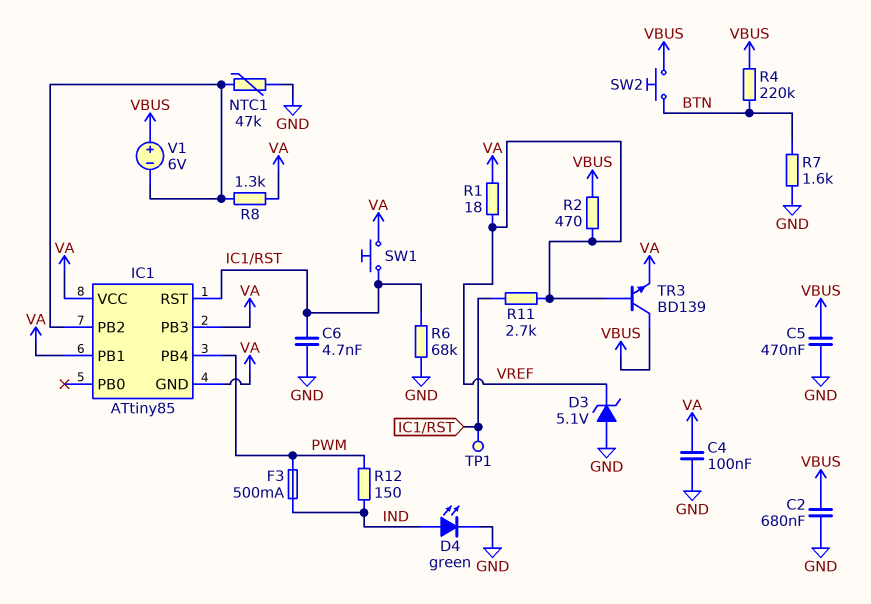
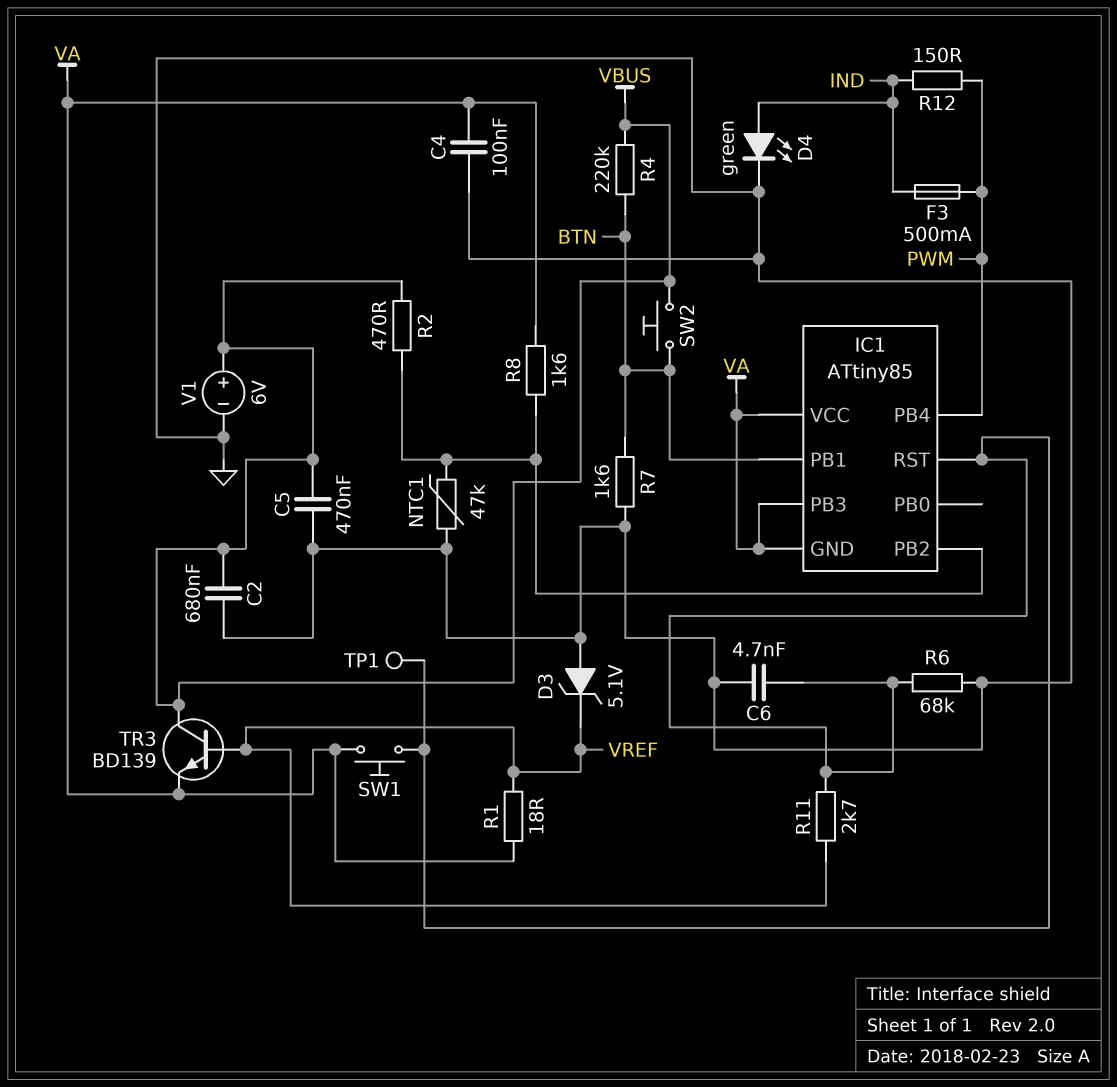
IC1 pin PB1: VA -> BTN
R2: 470 (VBUS, VREF) -> 470 (IC1/PB2, VBUS)
R8: 1.3k (IC1/PB2, VA) -> 1.6k (IC1/PB2, VA)
V1: 6V (plus VBUS, minus IC1/PB2) -> 6V (plus VBUS, minus GND)

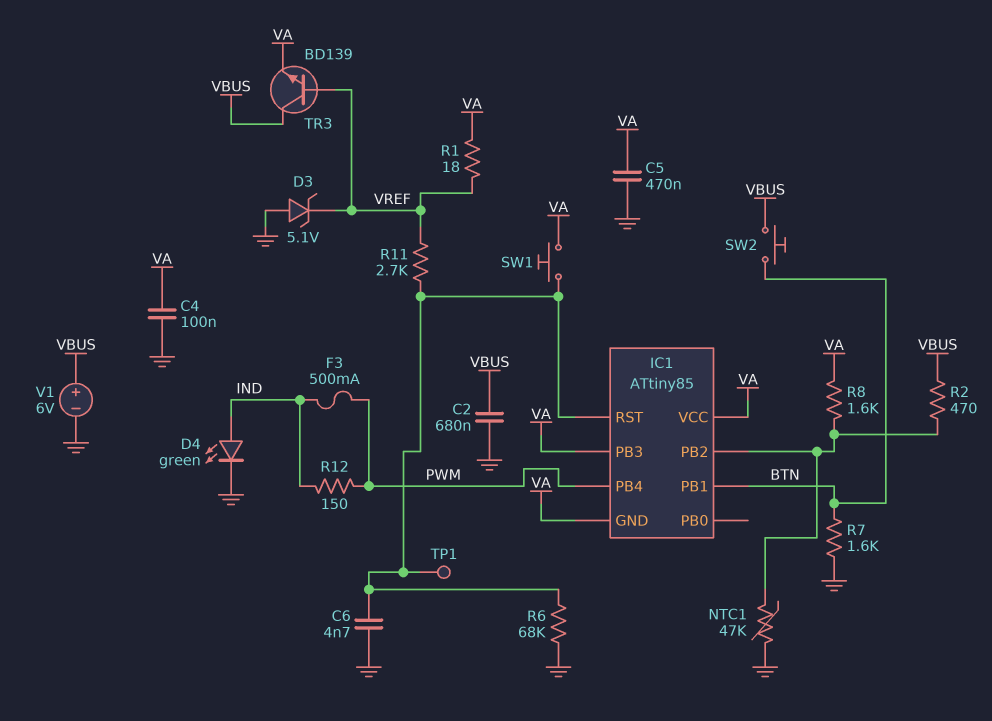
C5: 470nF (GND, VBUS) -> 470nF (GND, VA)
R4: 220k (BTN, VBUS) -> none

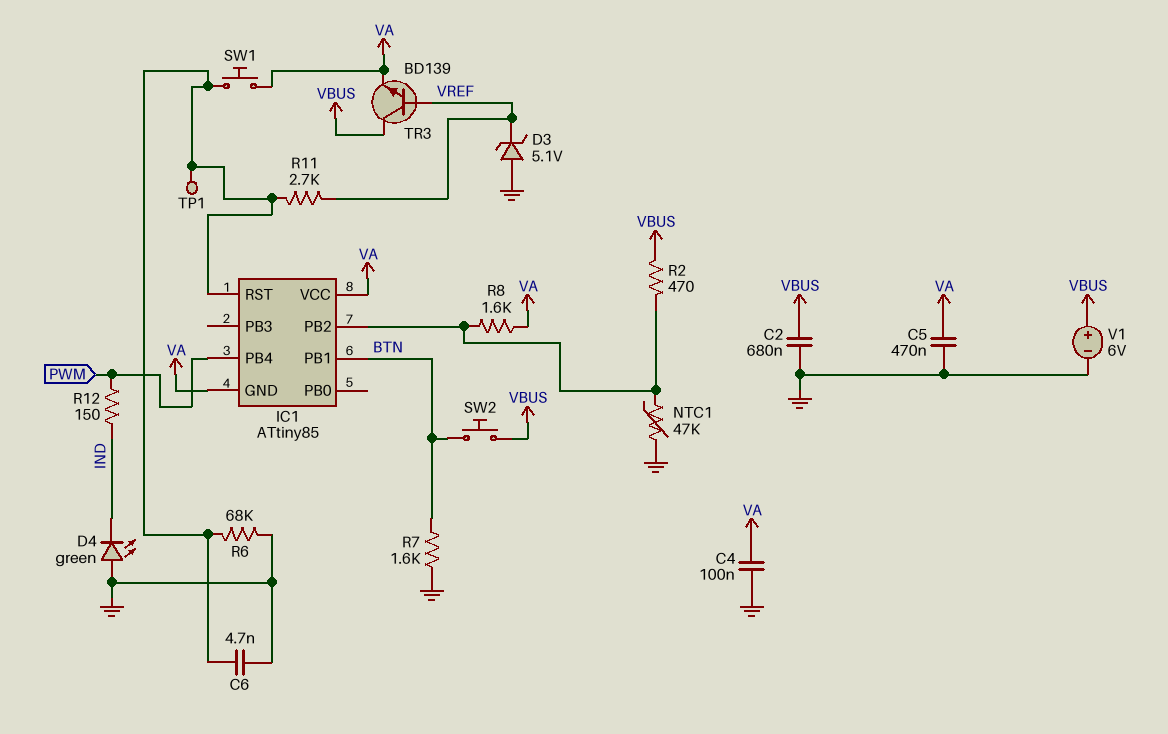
D4: LED green (A IND, K GND) -> LED green (A GND, K IND)
F3: 500mA (IND, PWM) -> none
IC1 pin PB3: VA -> none
R1: 18 (VA, VREF) -> none

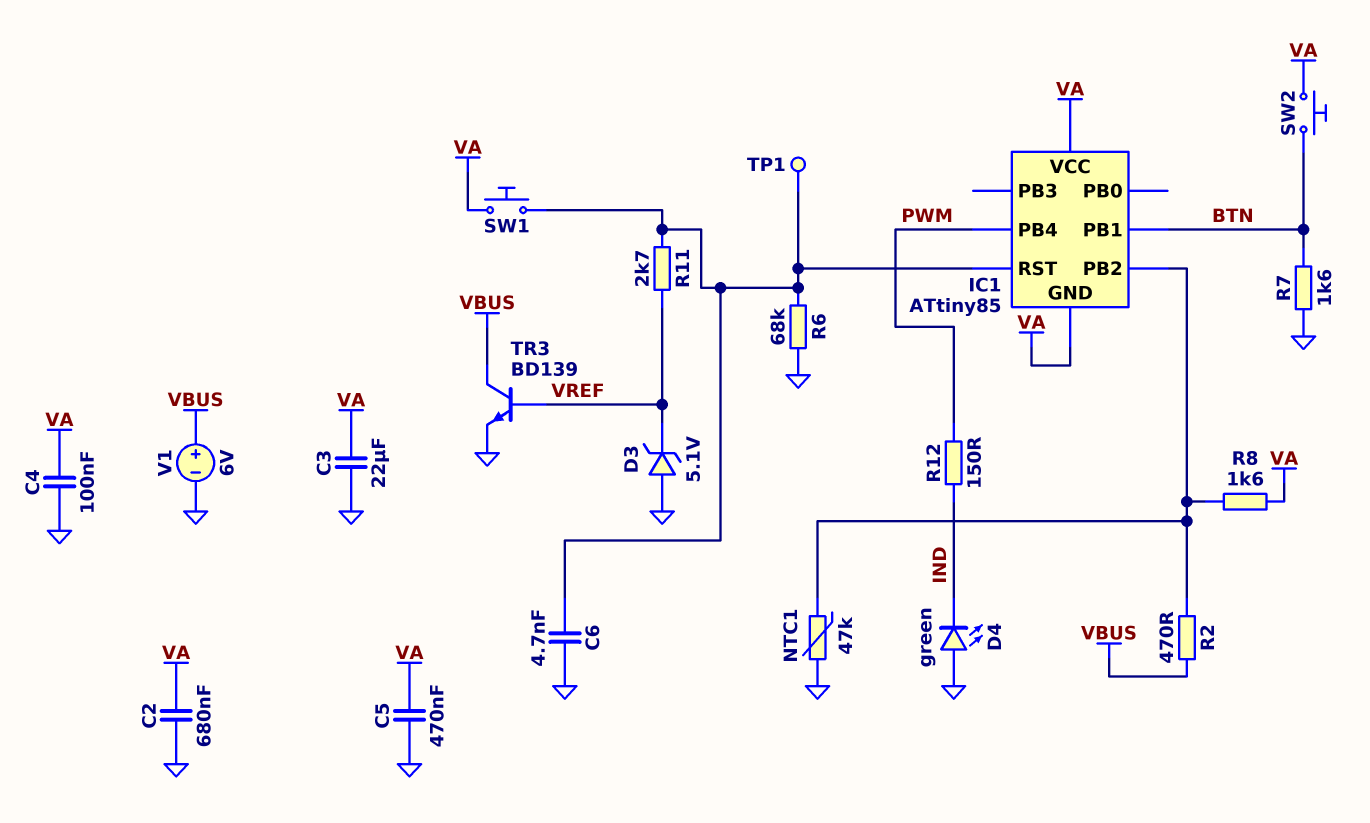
C2: 680nF (GND, VBUS) -> 680nF (GND, VA)
C3: none -> 22uF (GND, VA)
SW2: button (BTN, VBUS) -> button (BTN, VA)
TR3: NPN BD139 (B VREF, C VBUS, E VA) -> NPN BD139 (B VREF, C VBUS, E GND)

